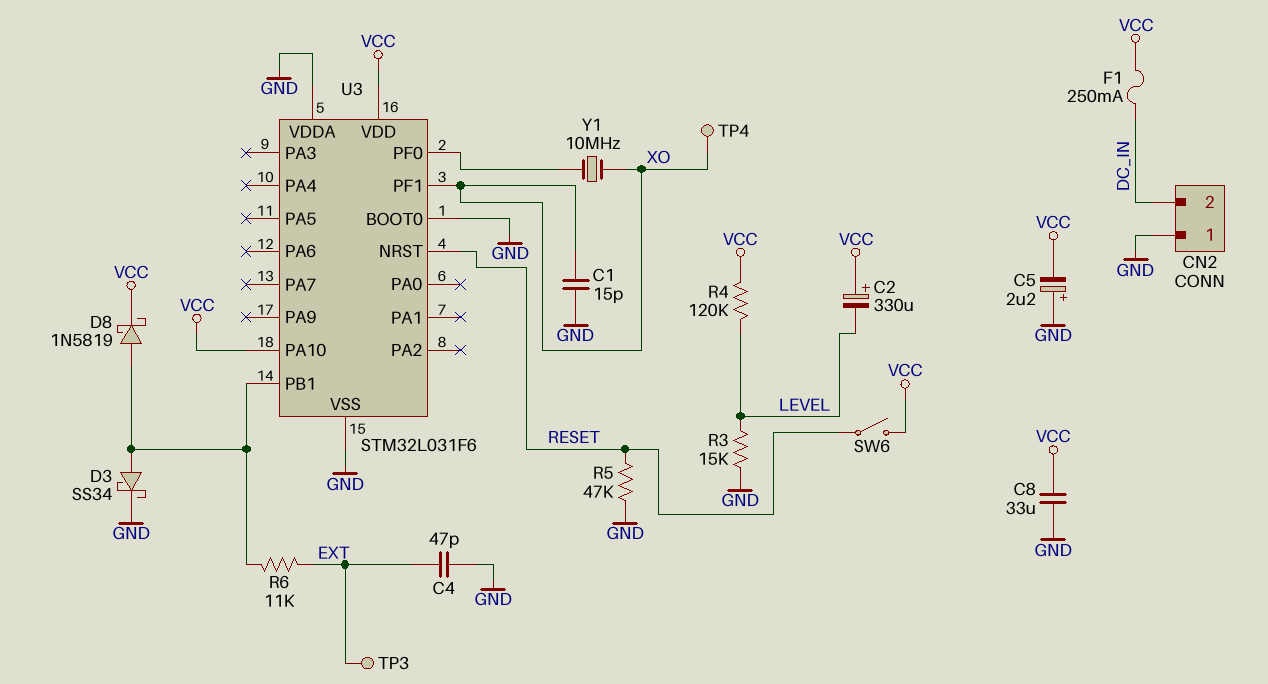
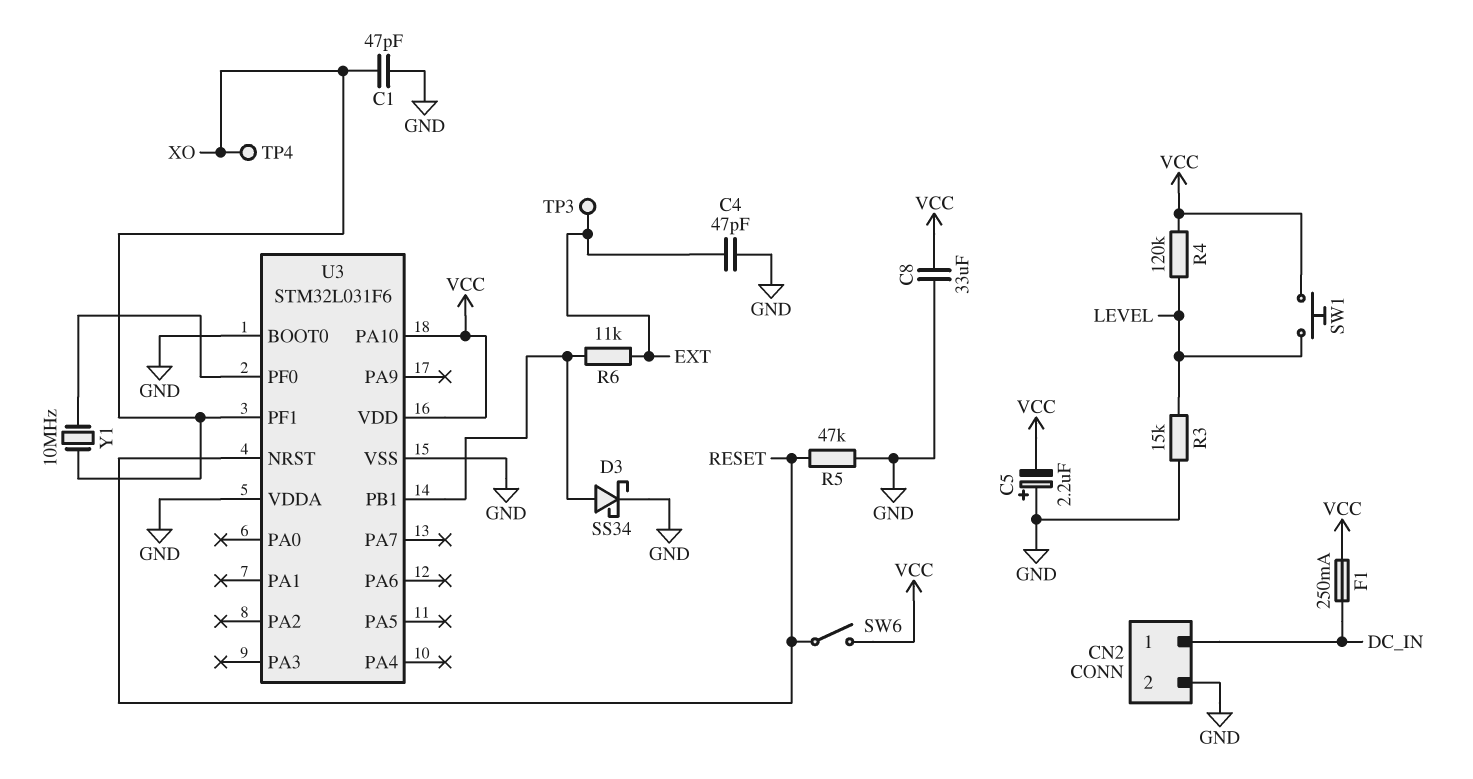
C1: 15pF (GND, XO) -> 47pF (GND, XO)
C2: 330uF (plus VCC, minus LEVEL) -> none
CN2 pin 1: GND -> DC_IN
CN2 pin 2: DC_IN -> GND
D8: schottky 1N5819 (A U3/PB1, K VCC) -> none
SW1: none -> button (LEVEL, VCC)

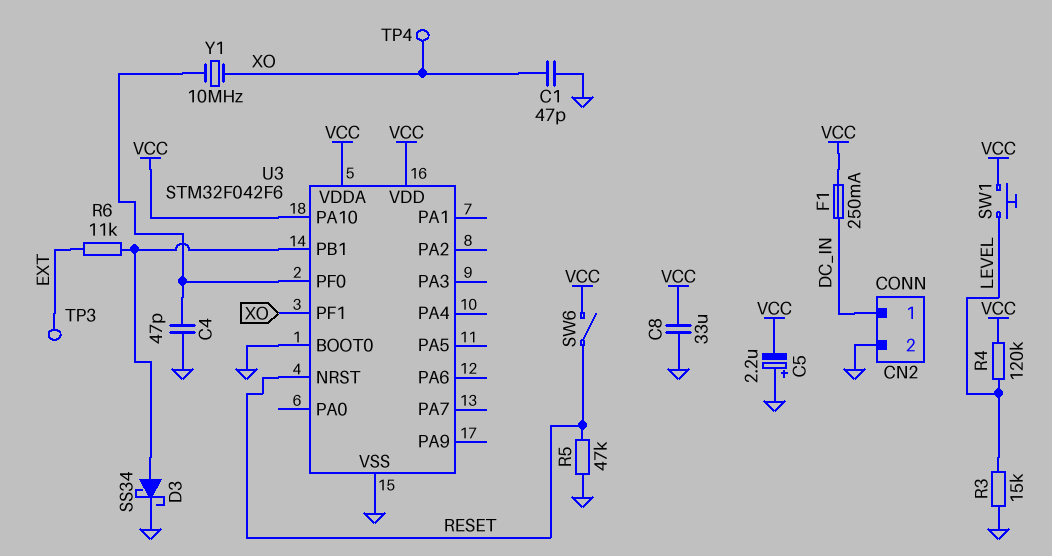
C4: 47pF (EXT, GND) -> 47pF (GND, U3/PF0)
U3: STM32L031F6 -> STM32F042F6
U3 pin VDDA: GND -> VCC

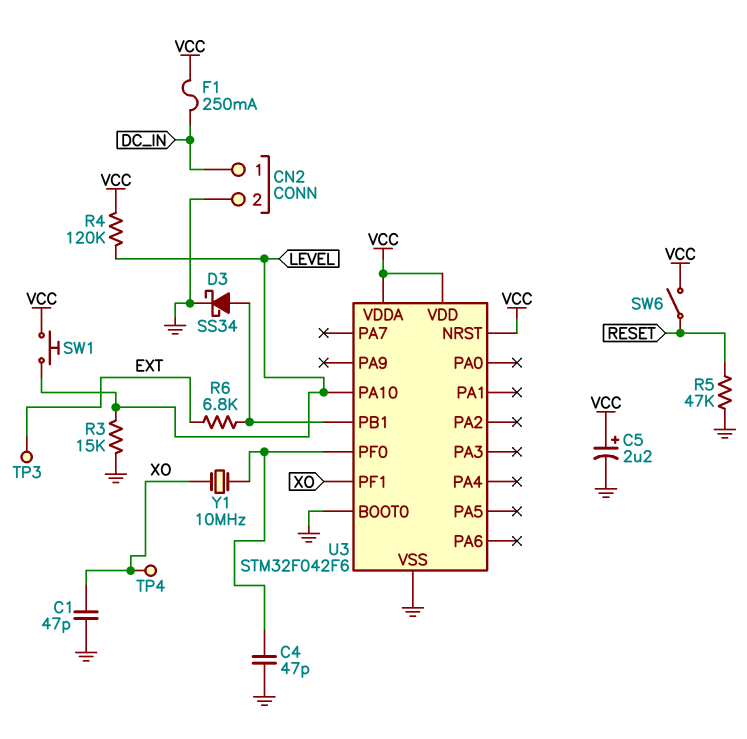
C5: 2.2uF (plus GND, minus VCC) -> 2.2uF (plus VCC, minus GND)
C8: 33uF (GND, VCC) -> none
R6: 11k (EXT, U3/PB1) -> 6.8k (EXT, U3/PB1)
U3 pin NRST: RESET -> VCC
U3 pin PA10: VCC -> LEVEL

